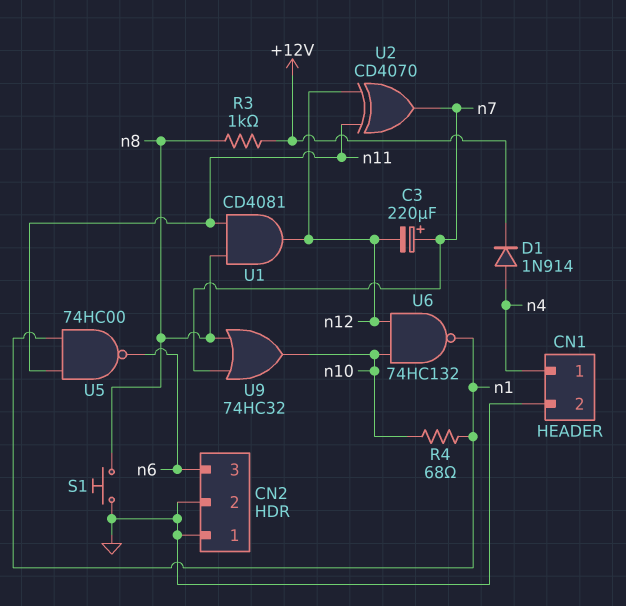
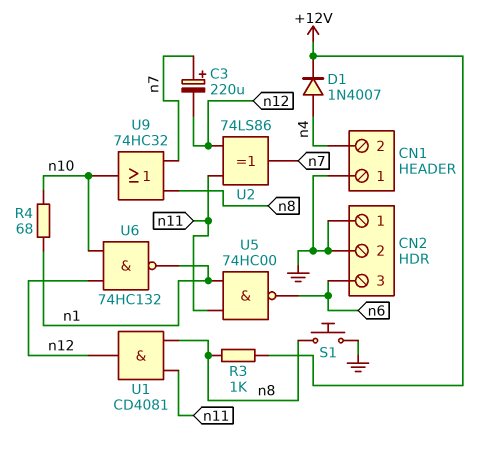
CN1 pin 1: n4 -> GND
CN1 pin 2: GND -> n4
D1: diode 1N914 (A n4, K +12V) -> diode 1N4007 (A n4, K +12V)
U2: XOR CD4070 (in n11, in n12, out n7) -> XOR 74LS86 (in n11, in n12, out n7)

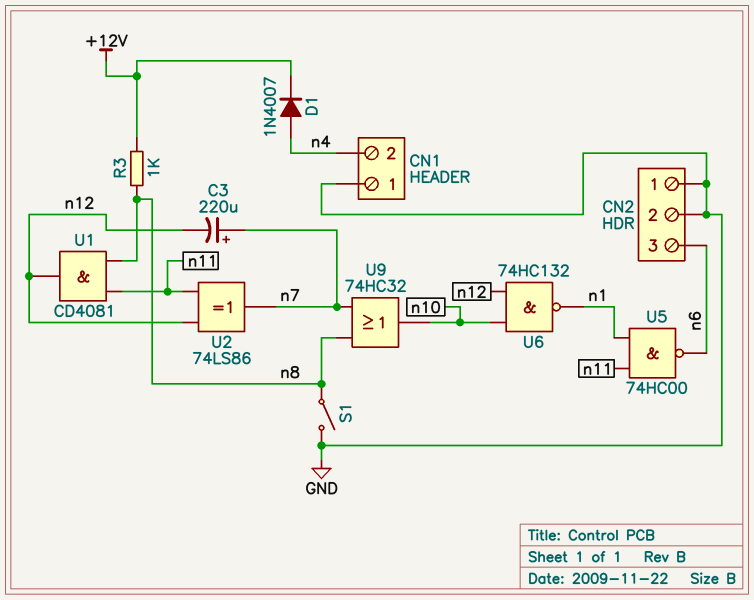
R4: 68 (n1, n10) -> none
S1: button (GND, n8) -> switch (GND, n8)

